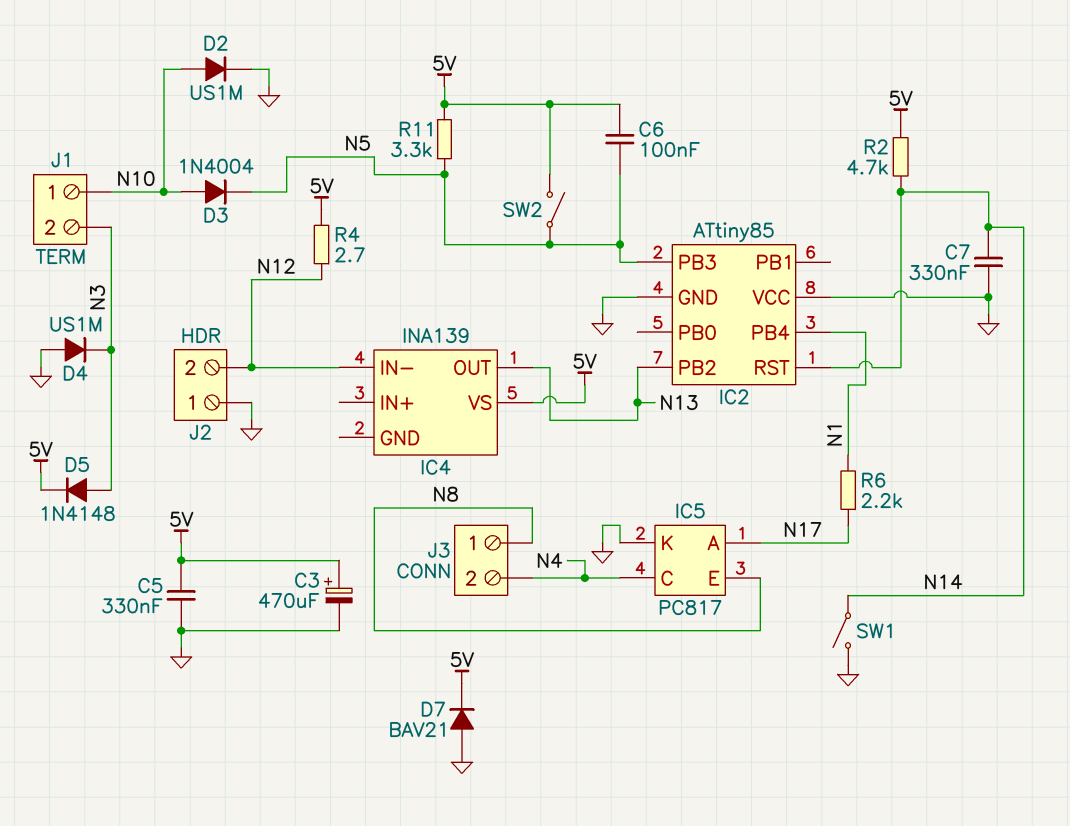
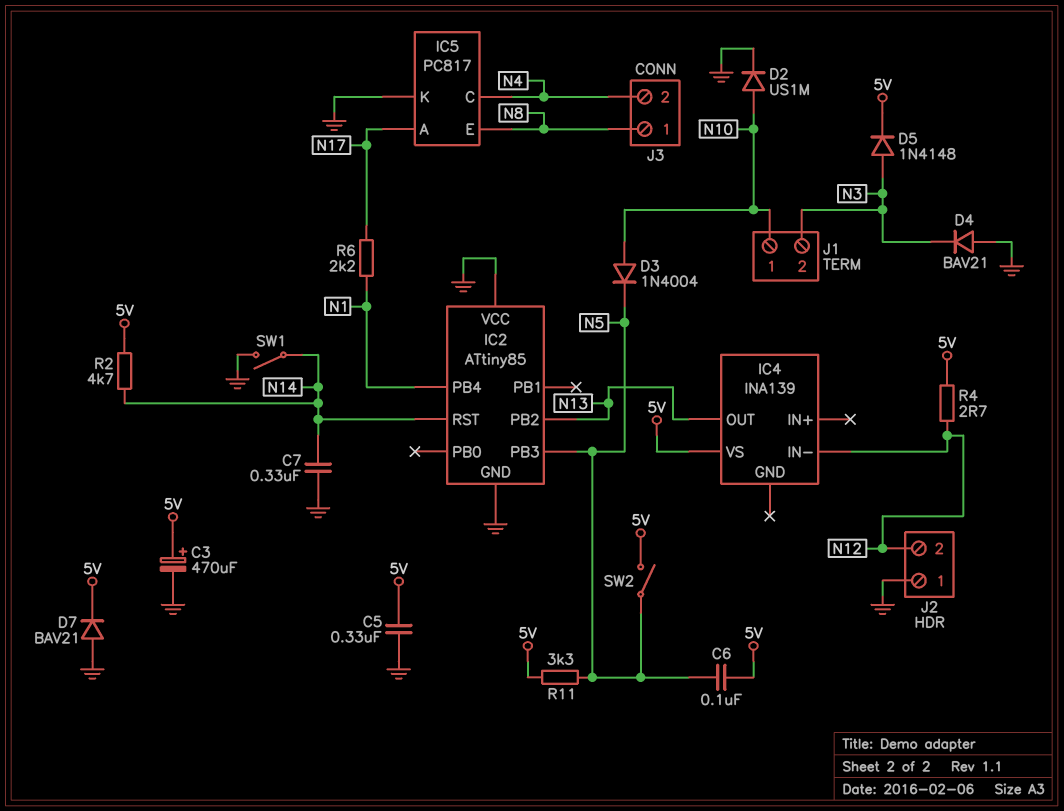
D4: diode US1M (A GND, K N3) -> diode BAV21 (A GND, K N3)

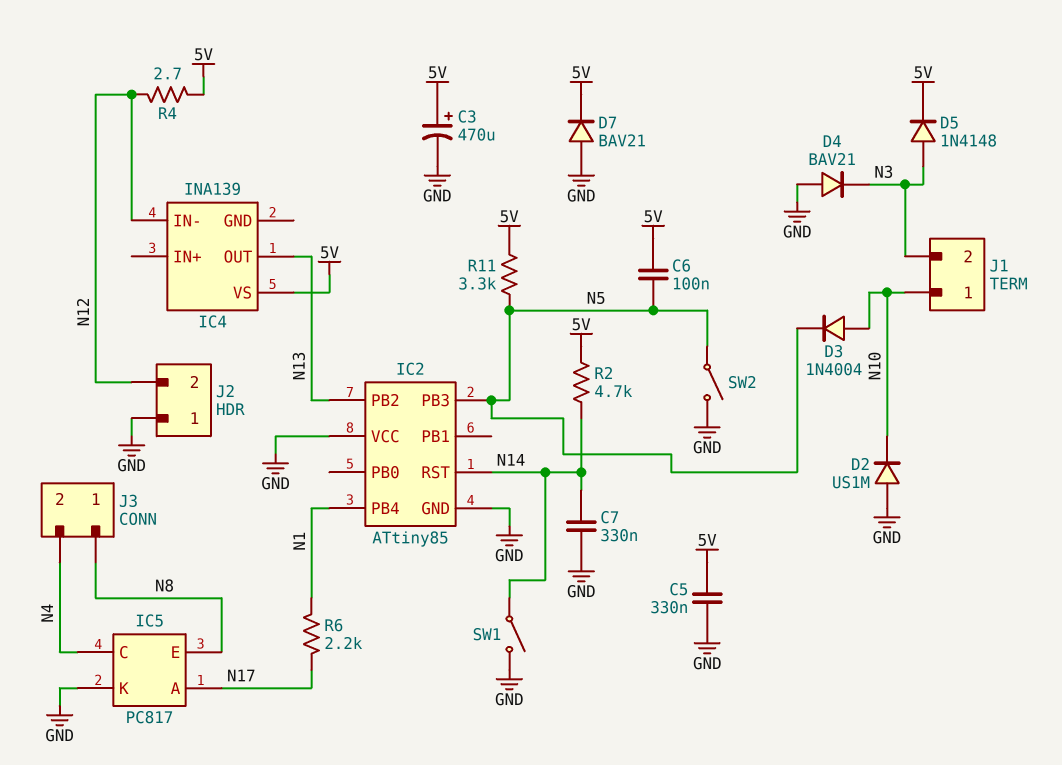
D2: diode US1M (A N10, K GND) -> diode US1M (A GND, K N10)
SW2: switch (5V, N5) -> switch (GND, N5)

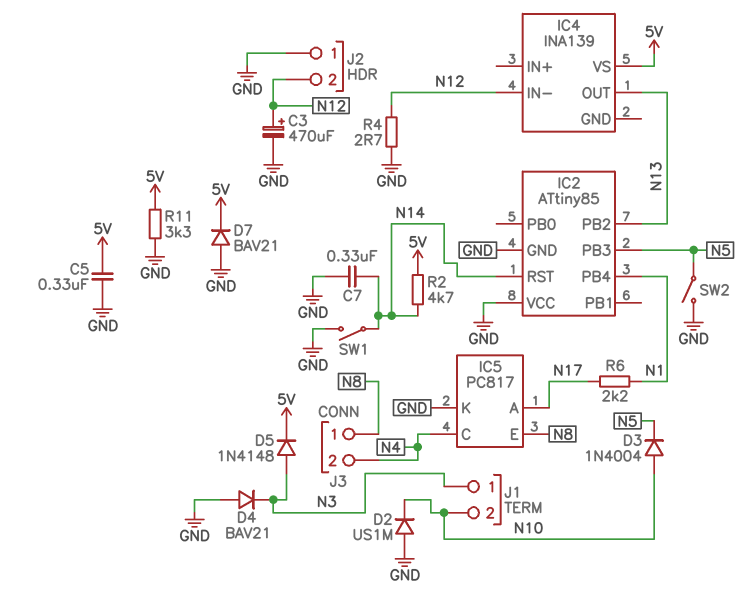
C3: 470uF (plus 5V, minus GND) -> 470uF (plus N12, minus GND)
C6: 100nF (5V, N5) -> none
J1 pin 1: N10 -> N3
J1 pin 2: N3 -> N10
R4: 2.7 (5V, N12) -> 2.7 (GND, N12)
R11: 3.3k (5V, N5) -> 3.3k (5V, GND)

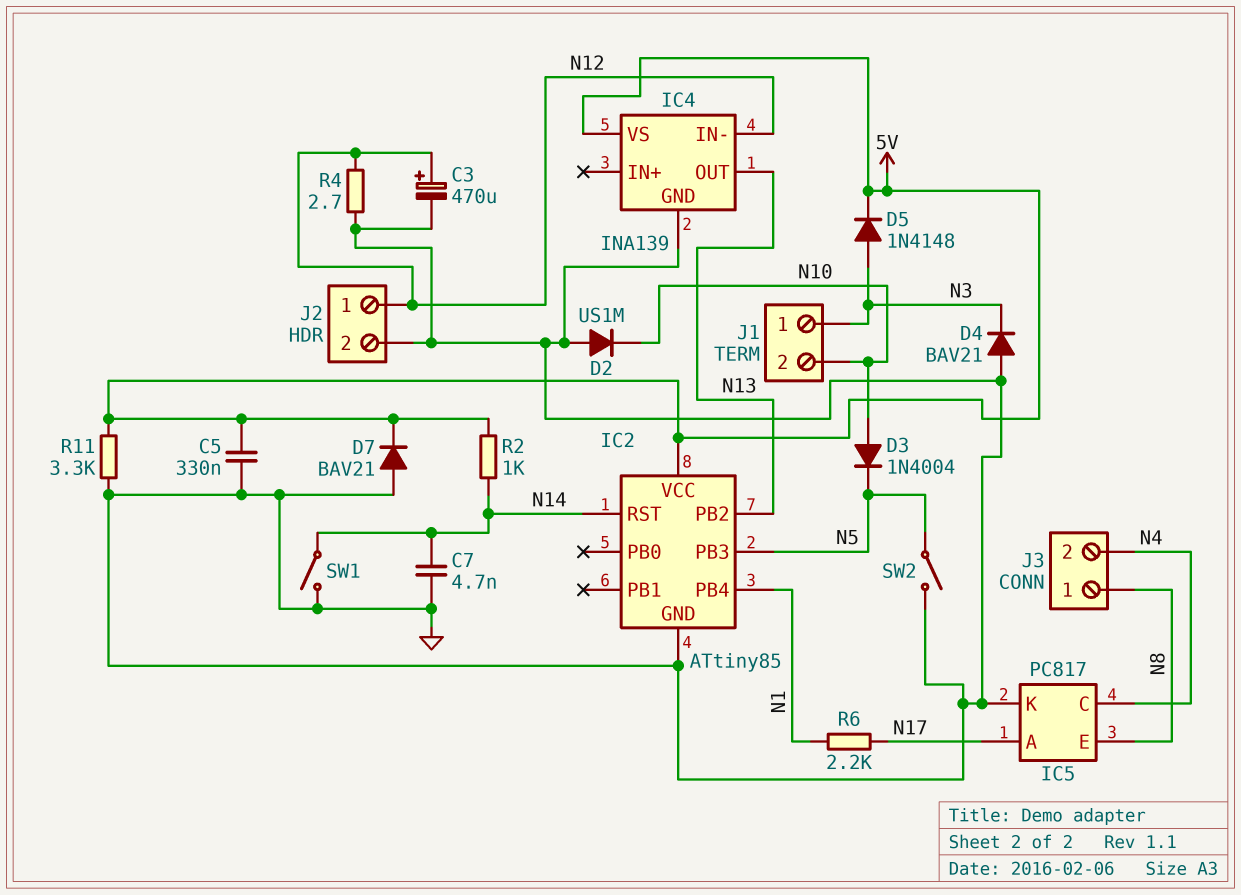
C7: 330nF (GND, N14) -> 4.7nF (GND, N14)
IC2 pin VCC: GND -> 5V
IC4 pin GND: none -> GND
J2 pin 1: GND -> N12
J2 pin 2: N12 -> GND
R2: 4.7k (5V, N14) -> 1k (5V, N14)

